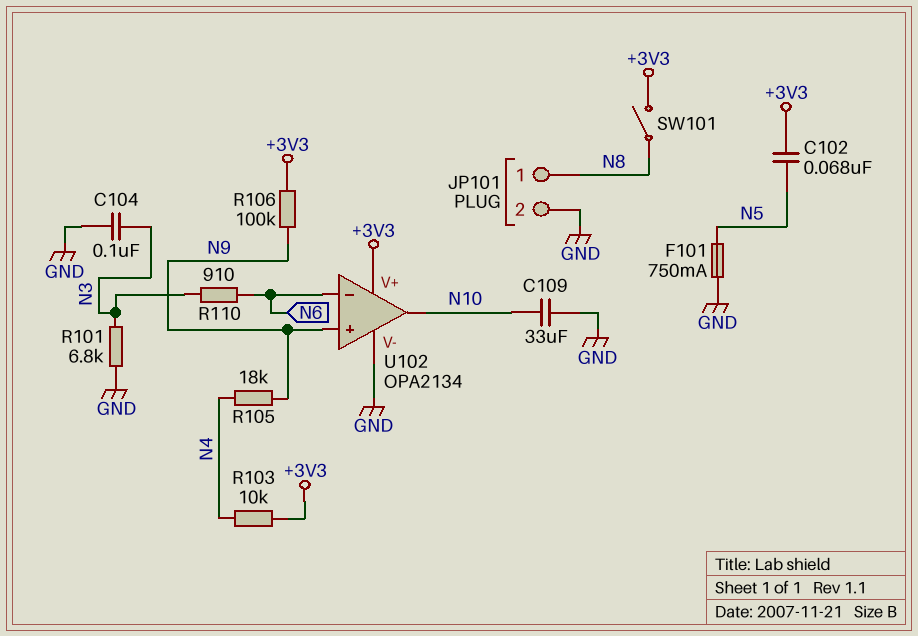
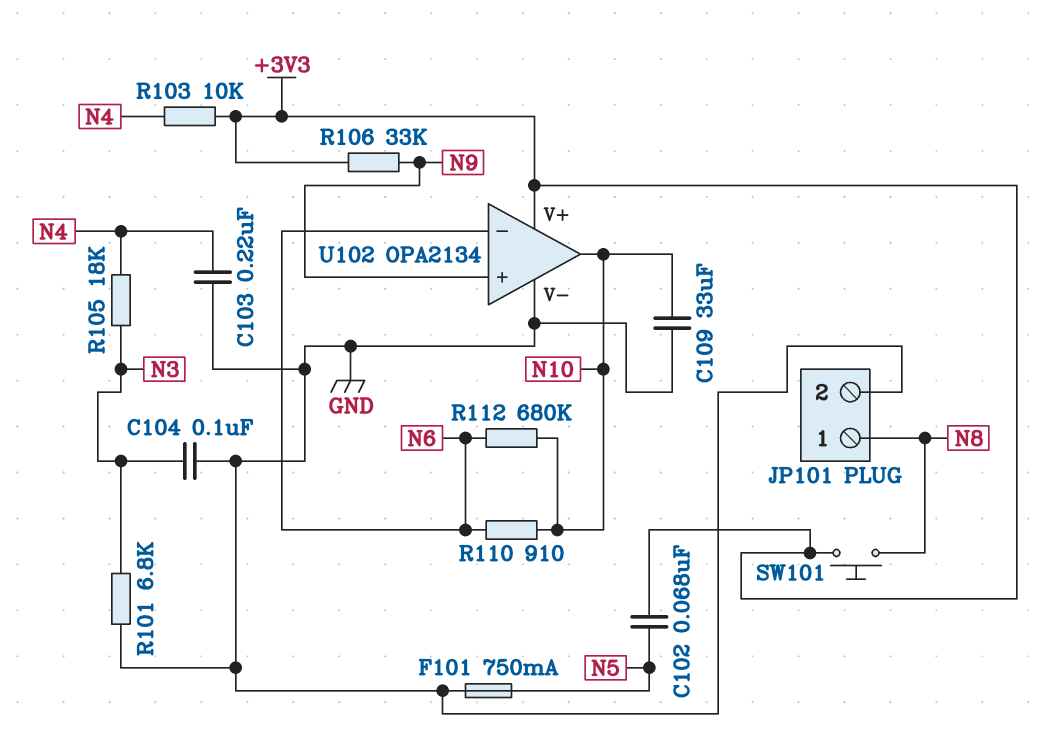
C103: none -> 220nF (GND, N4)
R105: 18k (N4, N9) -> 18k (N3, N4)
R106: 100k (+3V3, N9) -> 33k (+3V3, N9)
R110: 910 (N3, N6) -> 910 (N6, N10)
R112: none -> 680k (N6, N10)
SW101: switch (+3V3, N8) -> button (+3V3, N8)

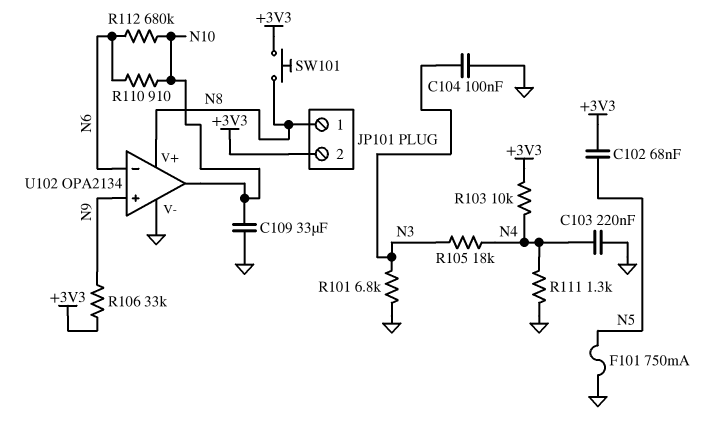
JP101 pin 2: GND -> +3V3
R111: none -> 1.3k (GND, N4)
U102 pin V+: +3V3 -> N8

